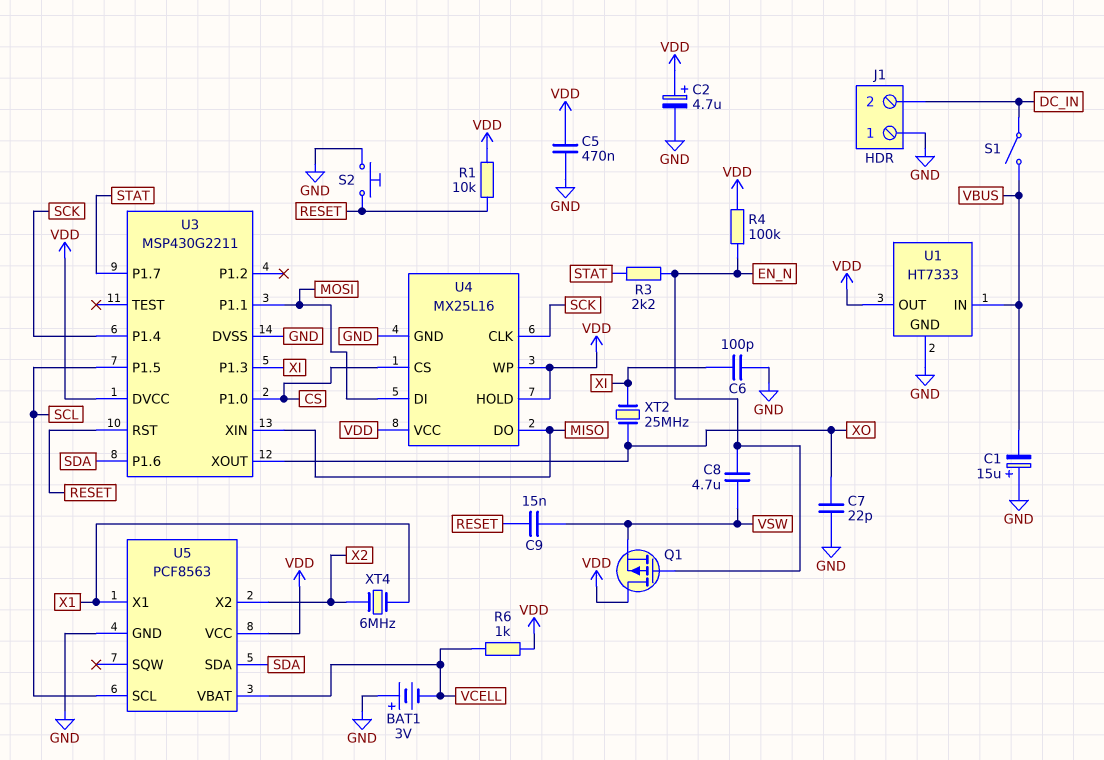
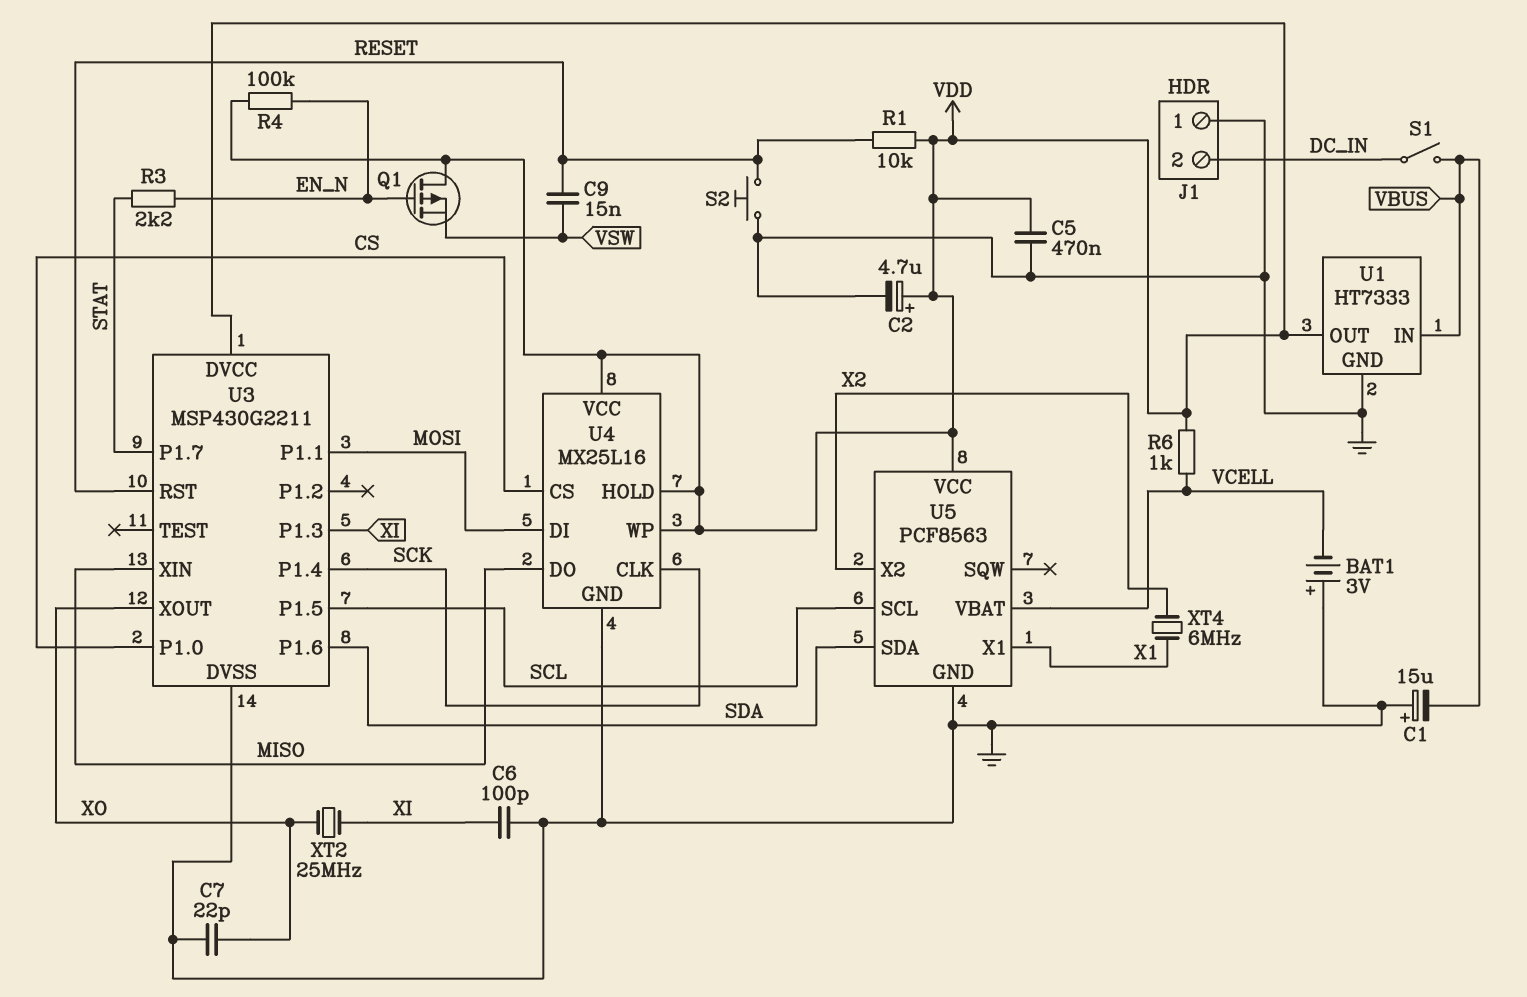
C8: 4.7uF (EN_N, VSW) -> none

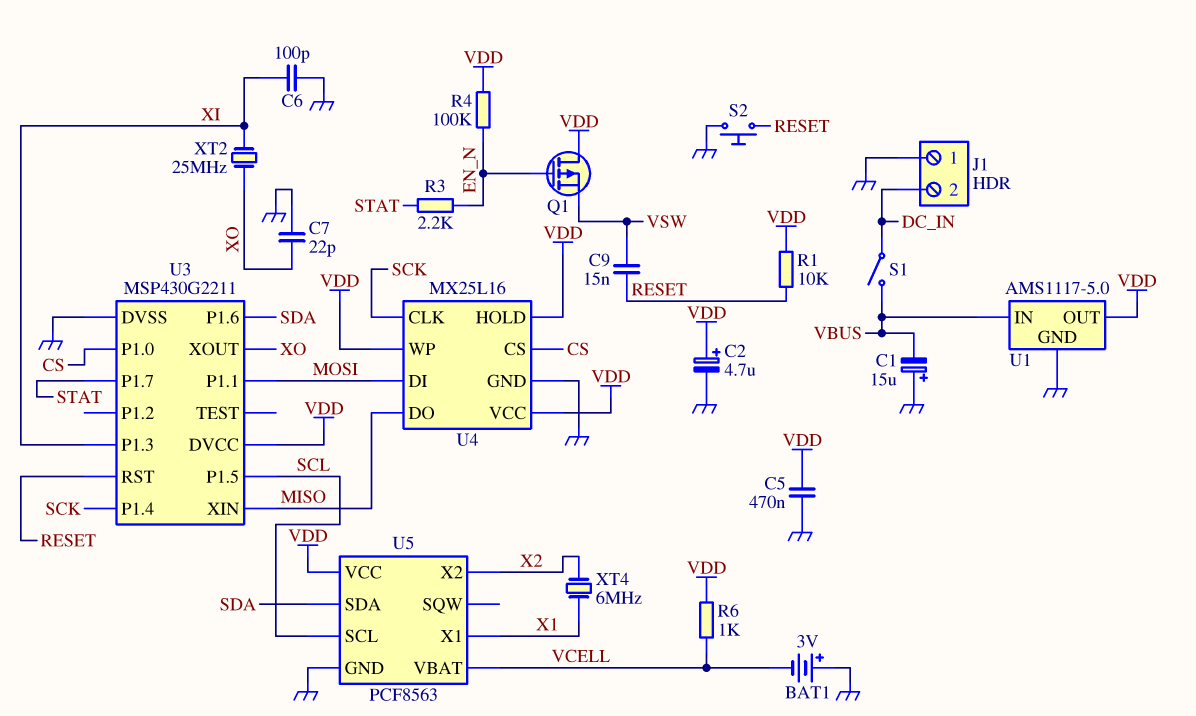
U1: HT7333 -> AMS1117-5.0

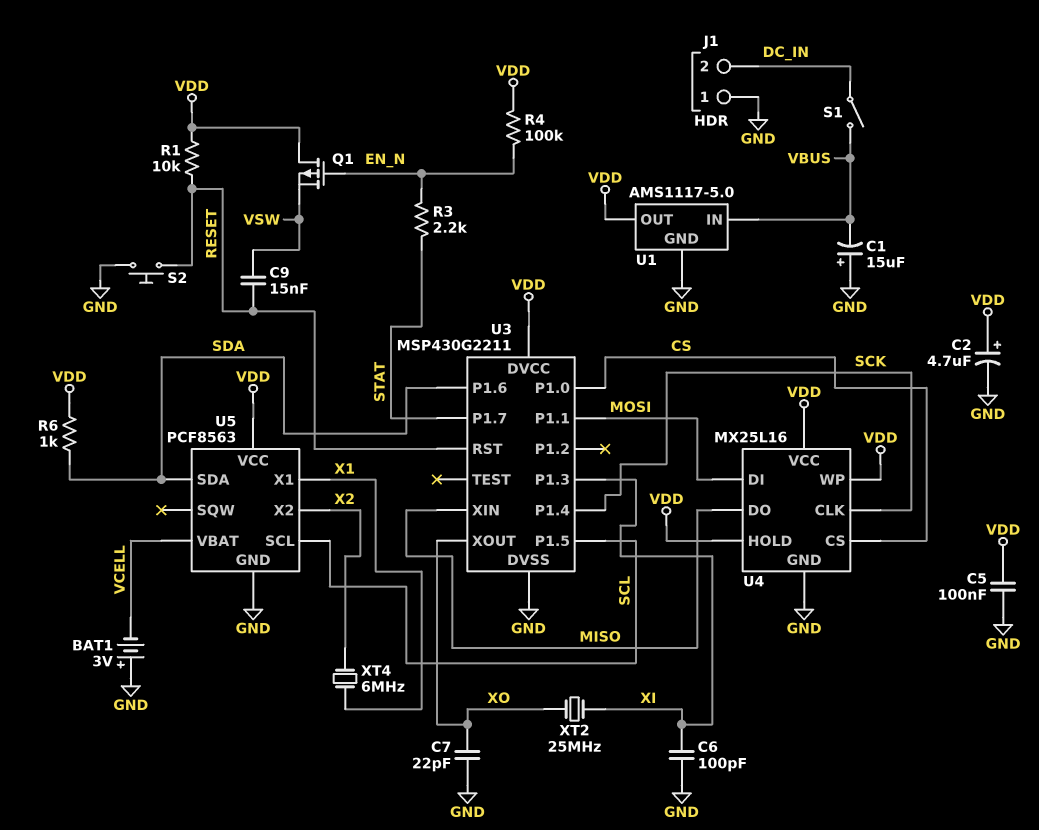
C5: 470nF (GND, VDD) -> 100nF (GND, VDD)
R6: 1k (VCELL, VDD) -> 1k (SDA, VDD)

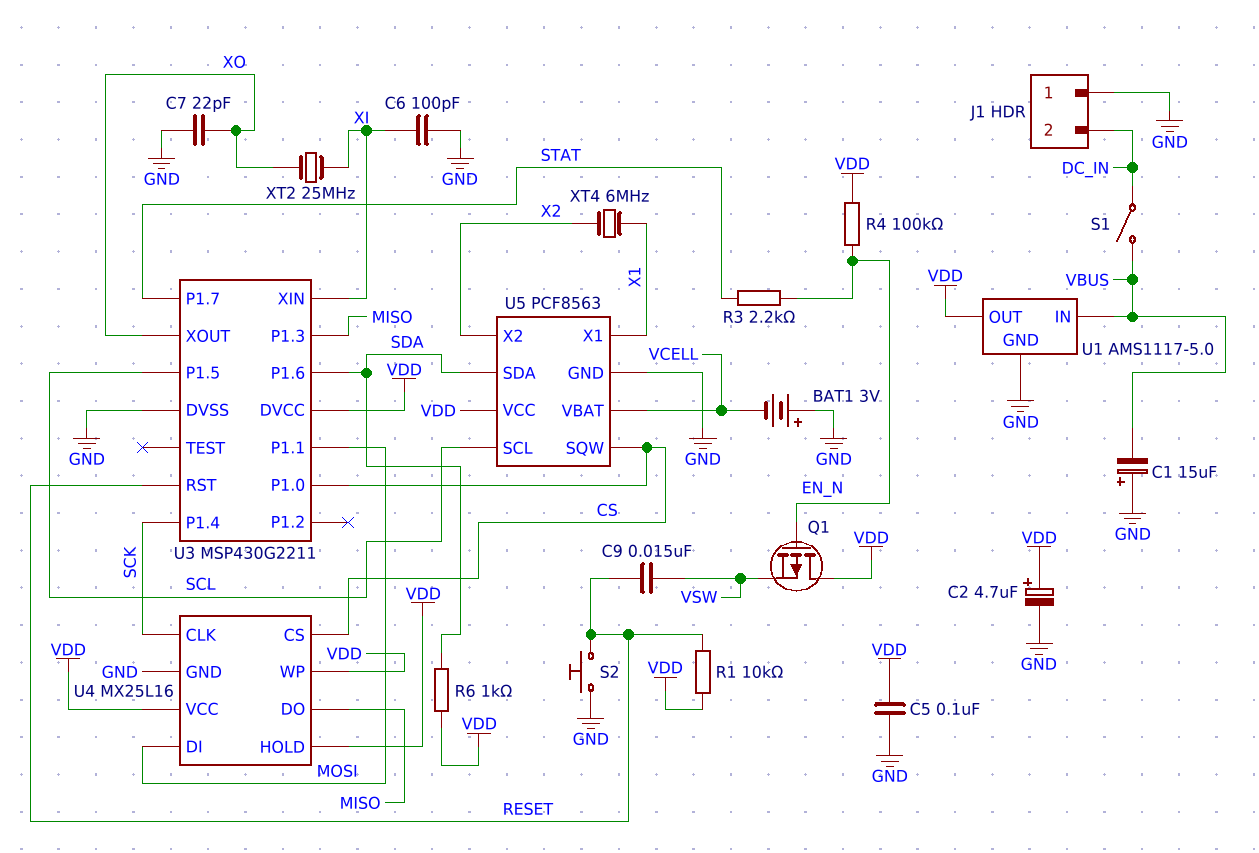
U3 pin P1.3: XI -> MISO
U3 pin XIN: MISO -> XI
U5 pin SQW: none -> CS

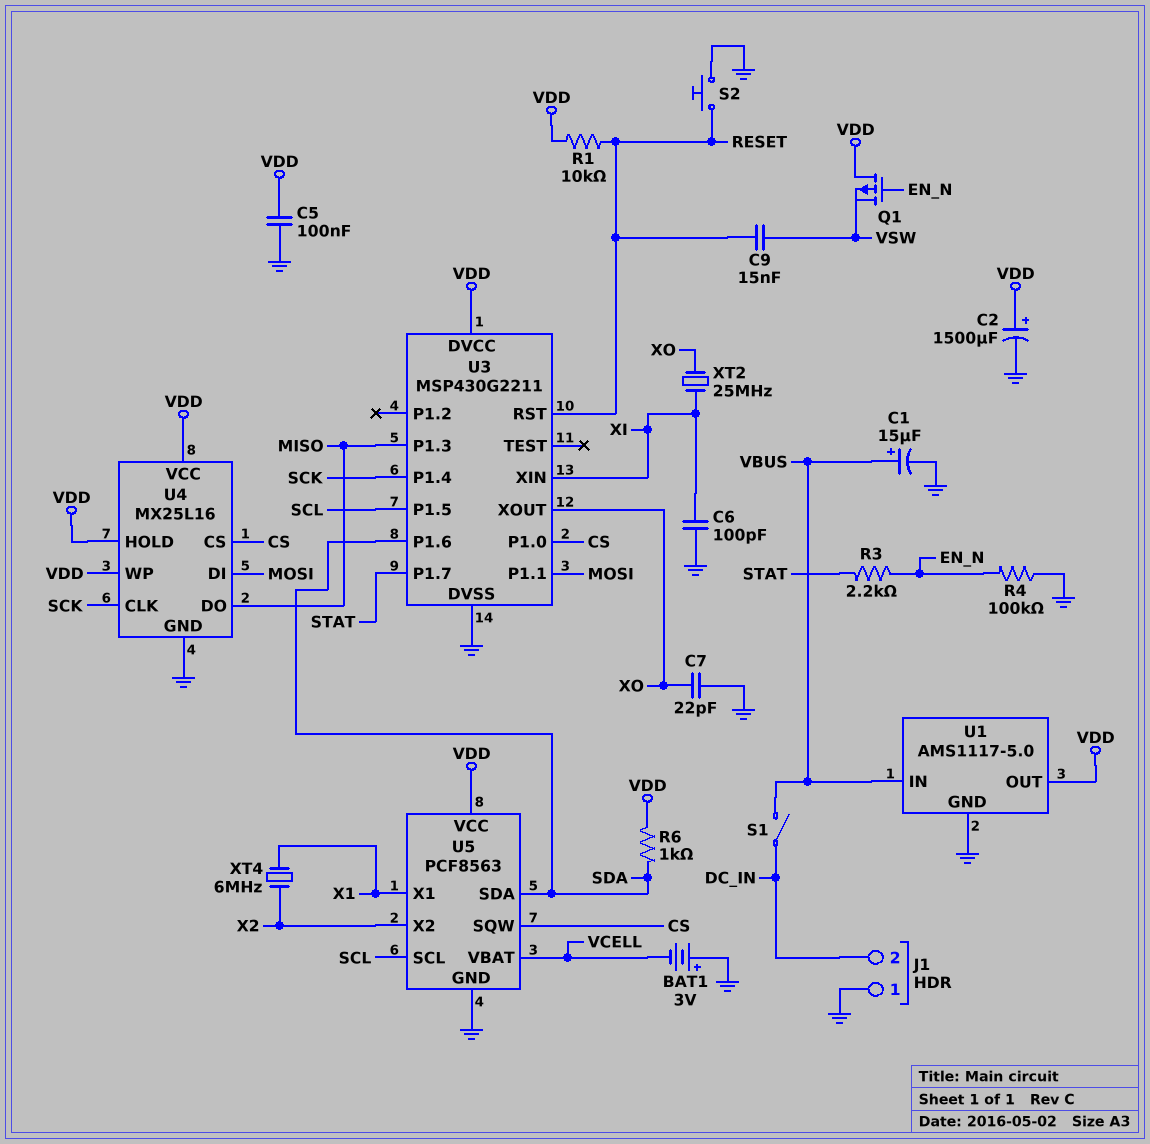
C1: 15uF (plus GND, minus VBUS) -> 15uF (plus VBUS, minus GND)
C2: 4.7uF (plus VDD, minus GND) -> 1500uF (plus VDD, minus GND)
R4: 100k (EN_N, VDD) -> 100k (EN_N, GND)

